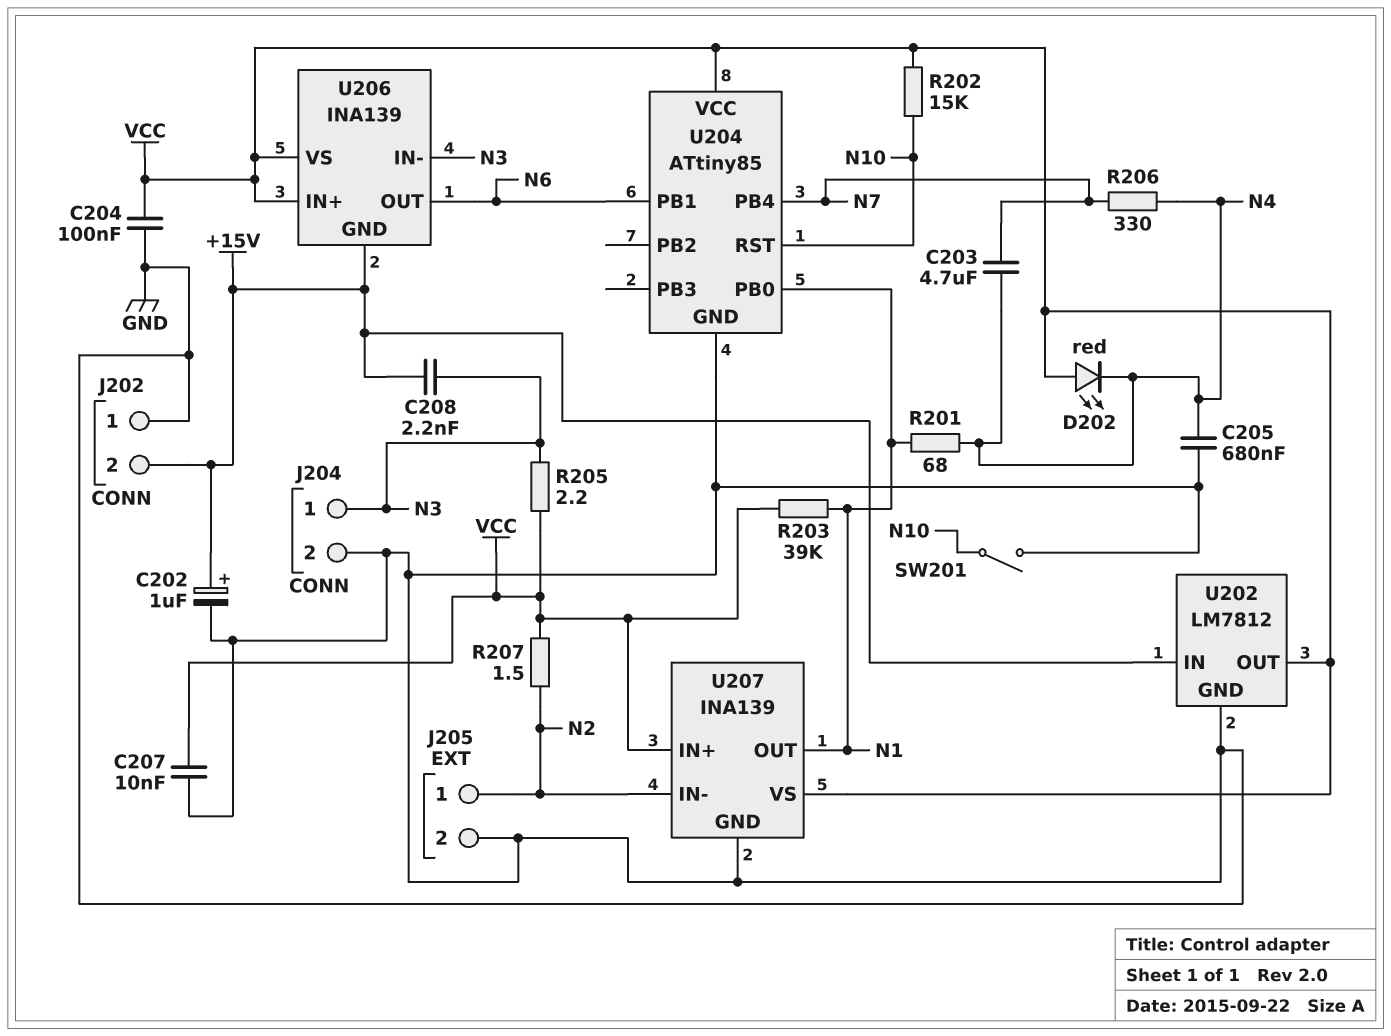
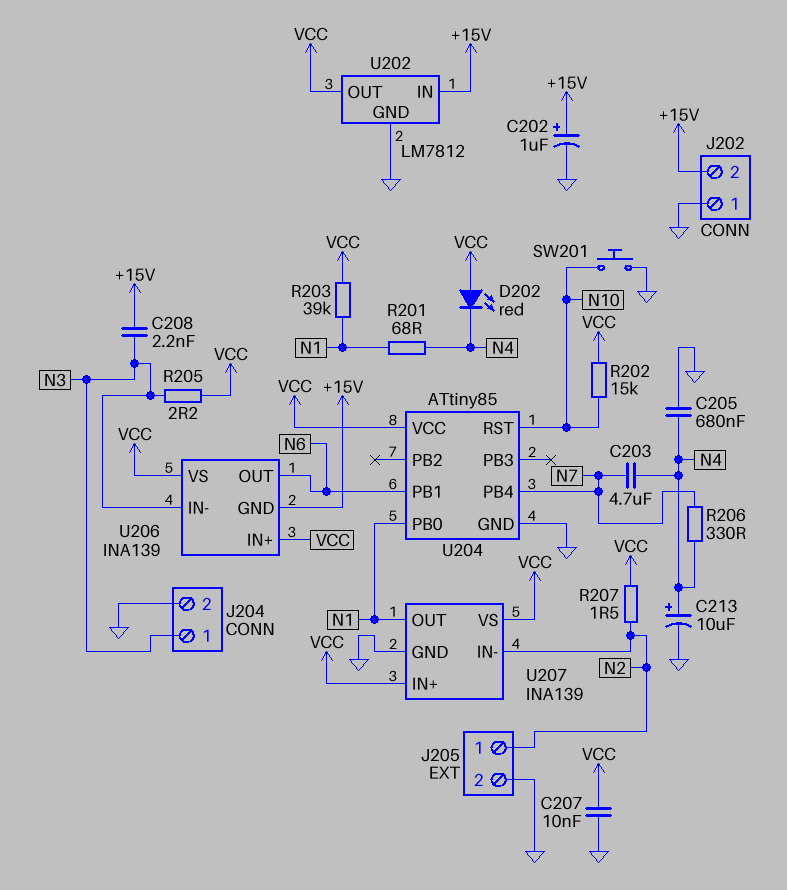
C204: 100nF (GND, VCC) -> none
C213: none -> 10uF (plus N4, minus GND)
SW201: switch (GND, N10) -> button (GND, N10)

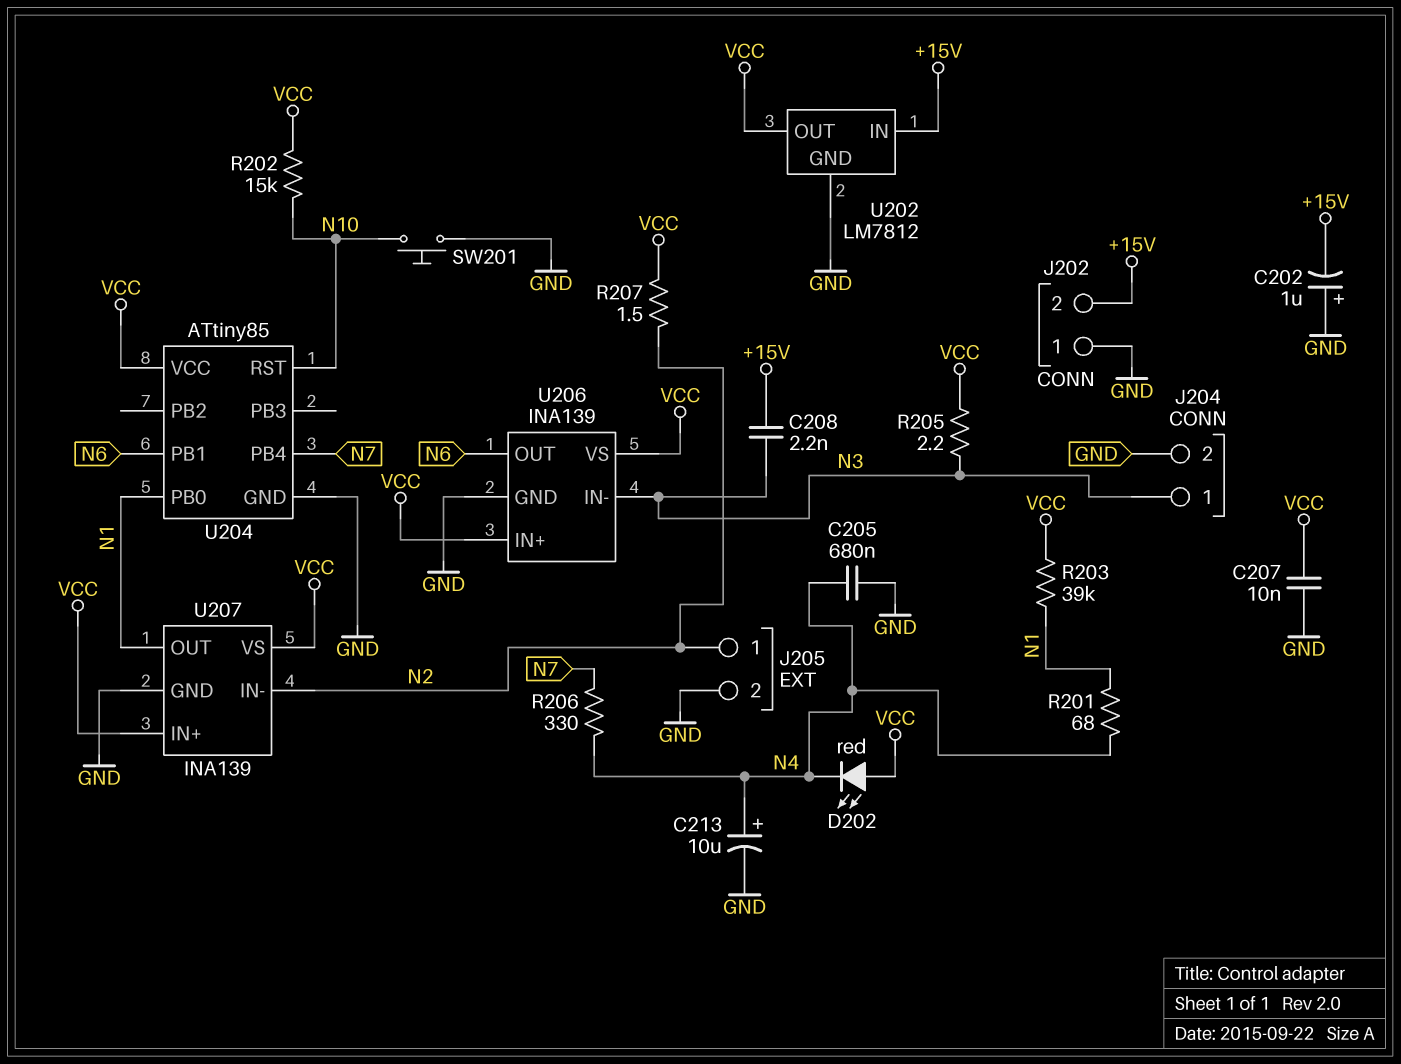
C202: 1uF (plus +15V, minus GND) -> 1uF (plus GND, minus +15V)
C203: 4.7uF (N4, N7) -> none
U206 pin GND: +15V -> GND

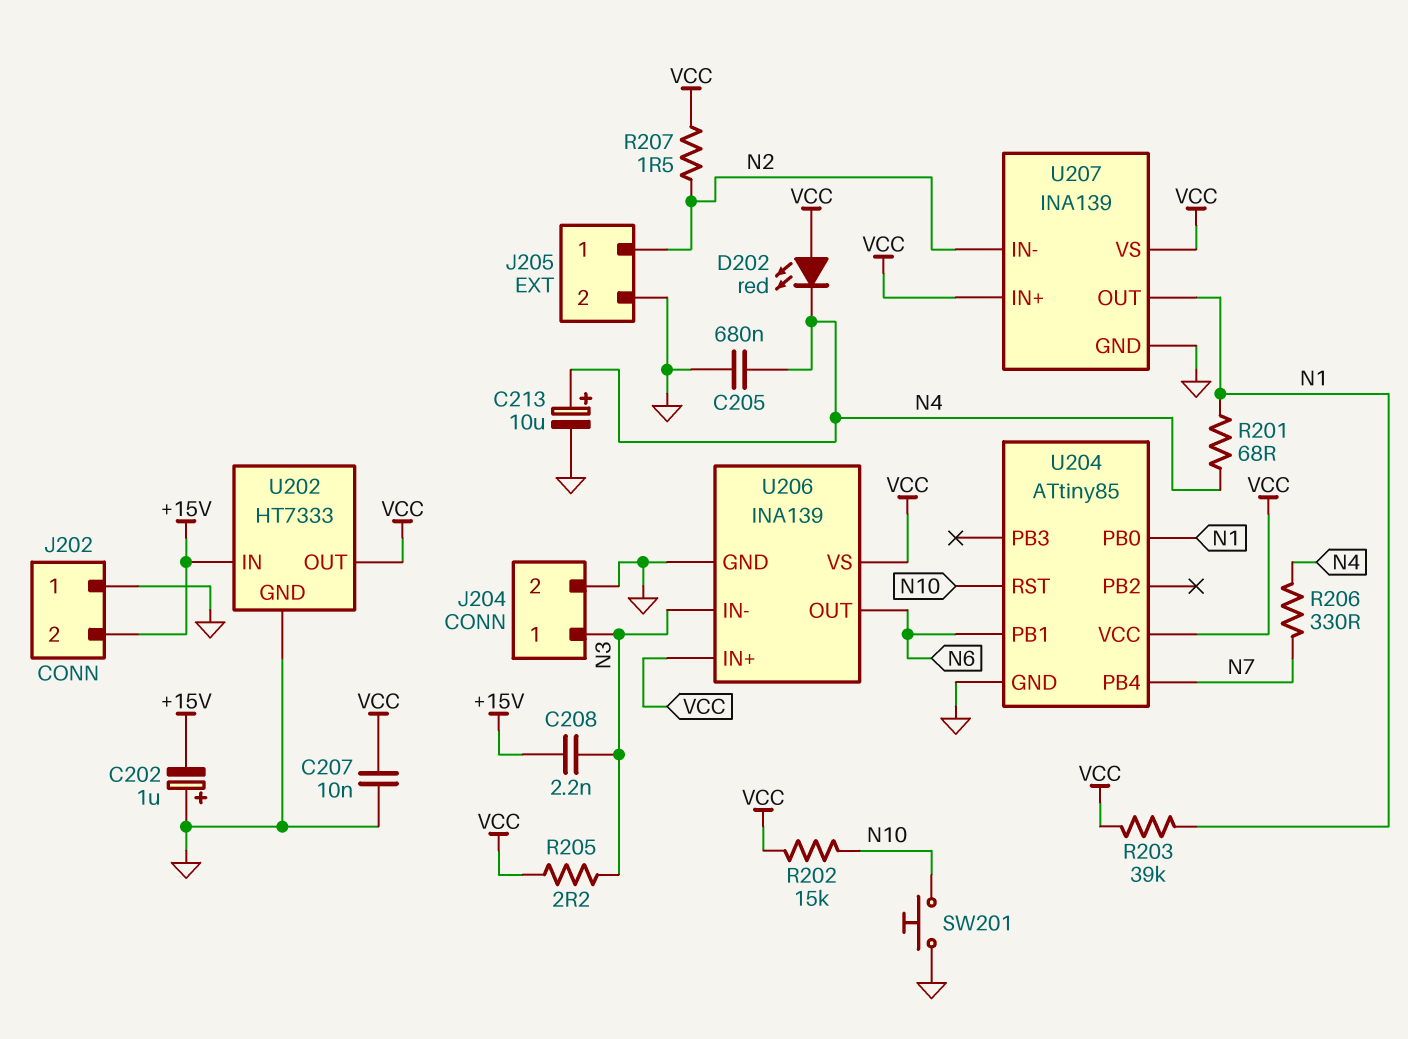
U202: LM7812 -> HT7333

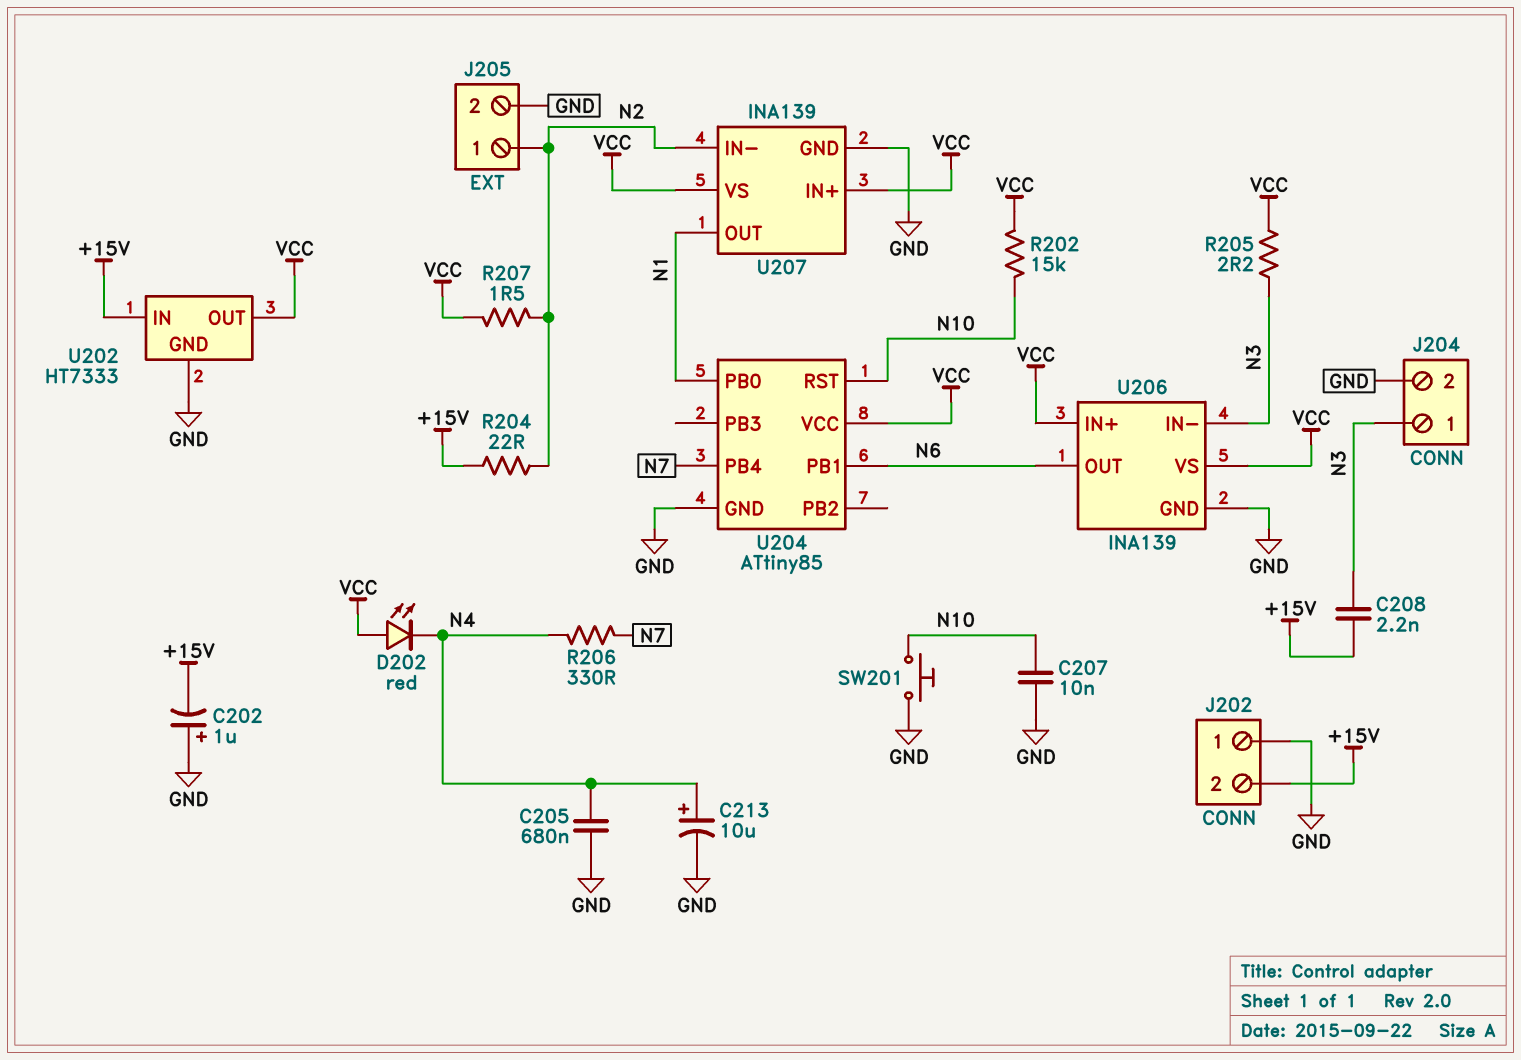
C207: 10nF (GND, VCC) -> 10nF (GND, N10)
R201: 68 (N1, N4) -> none
R203: 39k (N1, VCC) -> none
R204: none -> 22 (+15V, N2)

